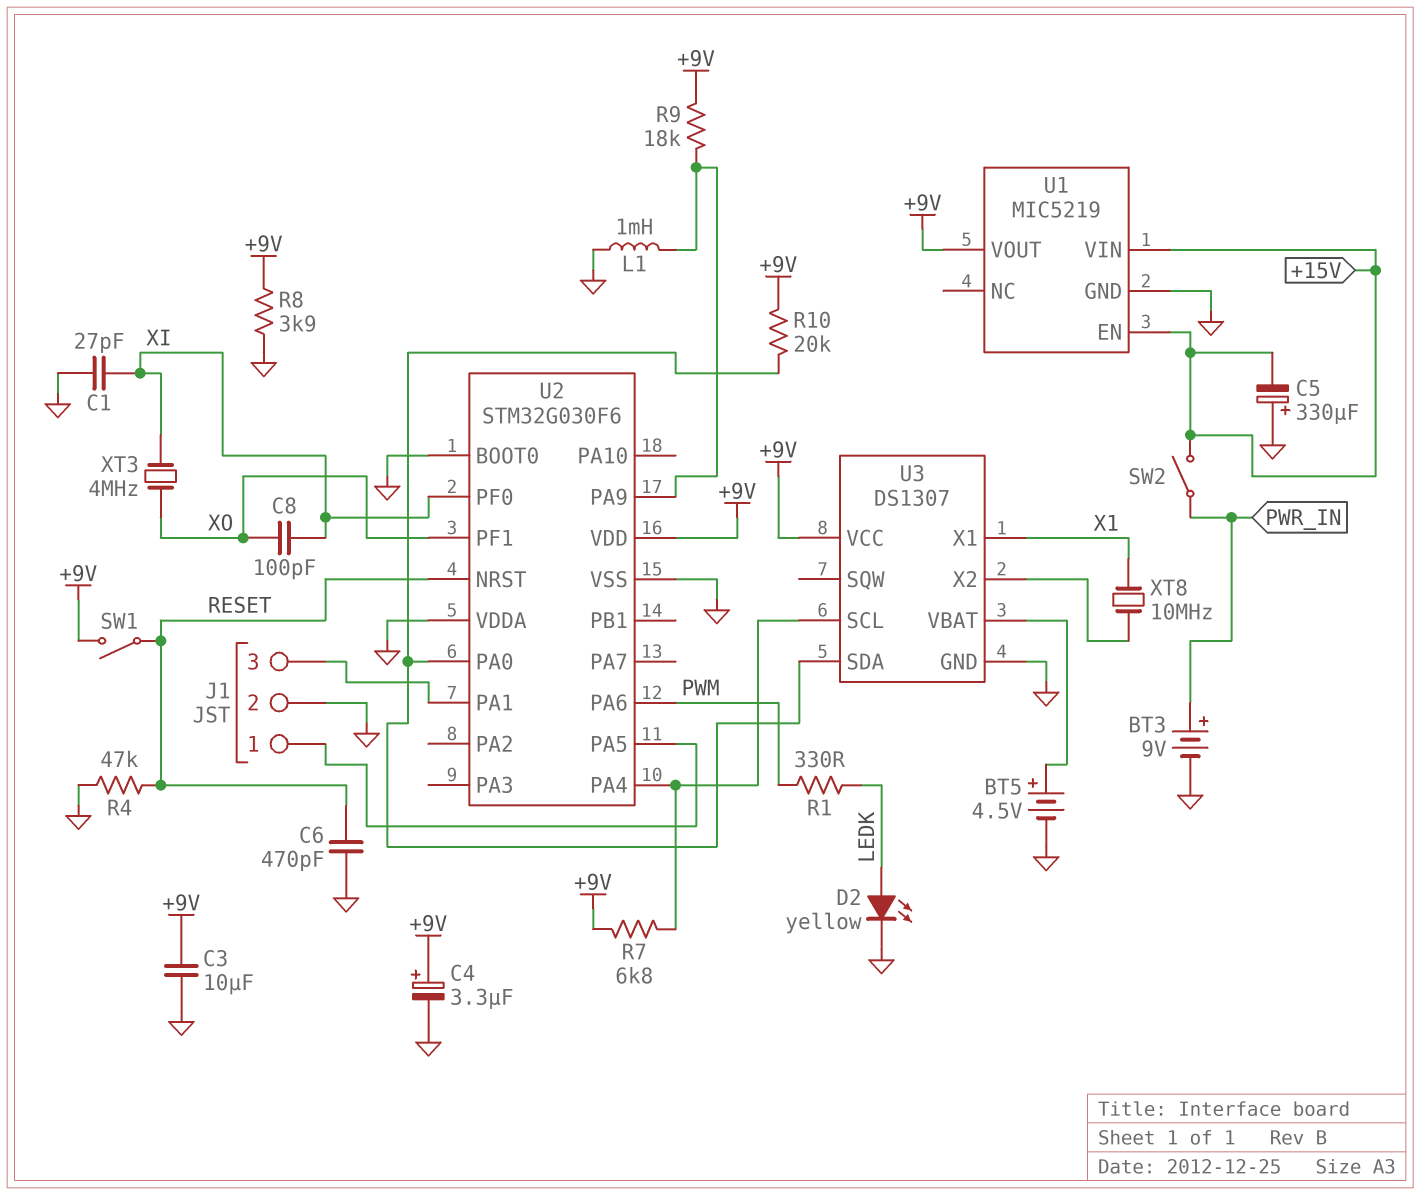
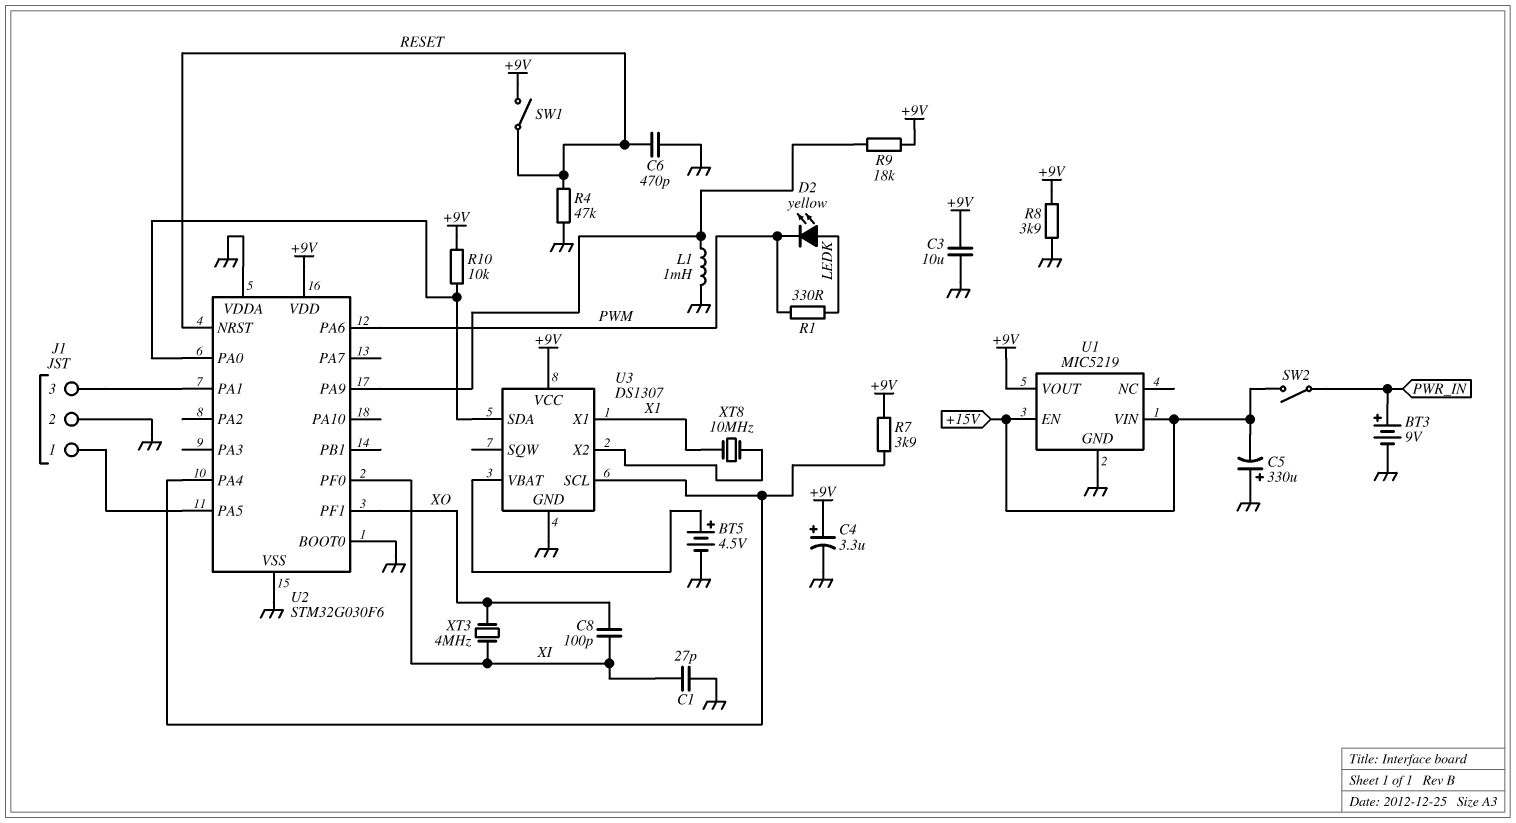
D2: LED yellow (A LEDK, K GND) -> LED yellow (A LEDK, K PWM)
R7: 6.8k (+9V, U2/PA4) -> 3.9k (+9V, U2/PA4)
R10: 20k (+9V, U2/PA0) -> 10k (+9V, U2/PA0)

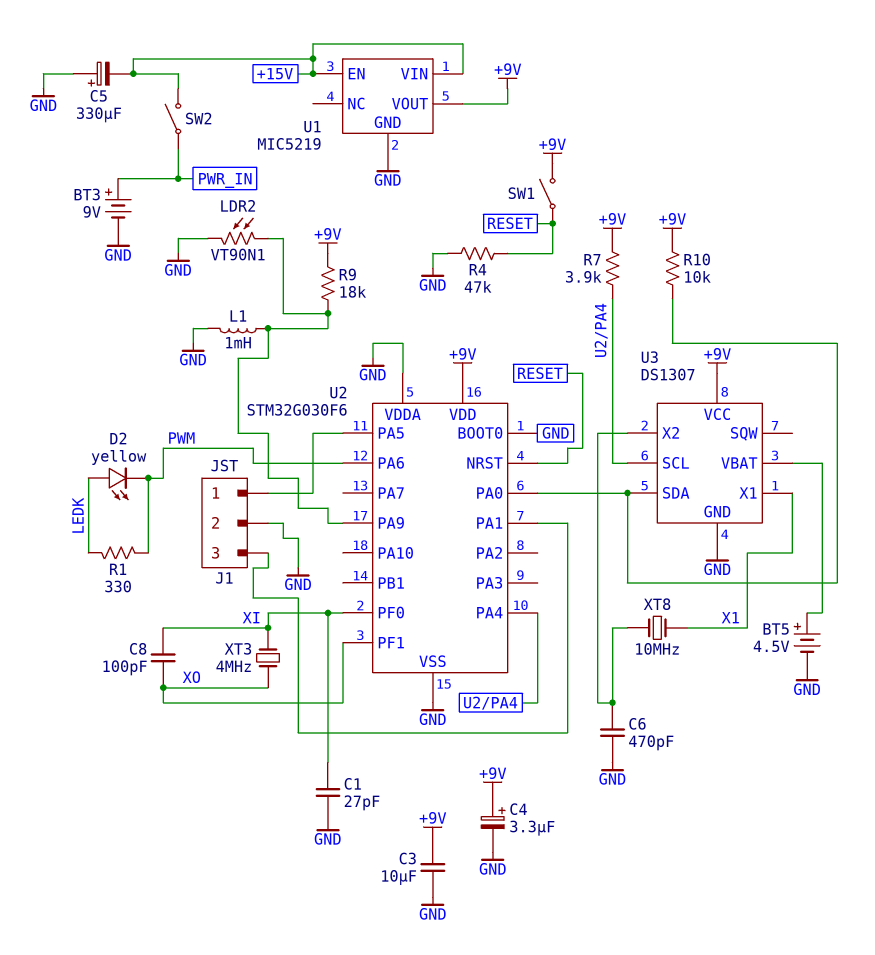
C6: 470pF (GND, RESET) -> 470pF (GND, U3/X2)
LDR2: none -> VT90N1 (GND, U2/PA9)
R8: 3.9k (+9V, GND) -> none

